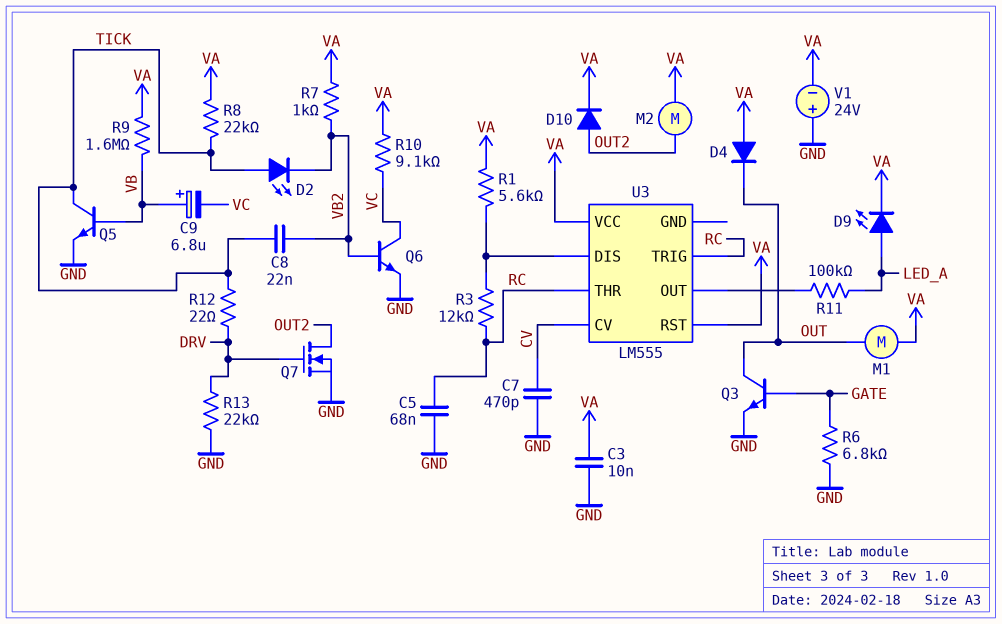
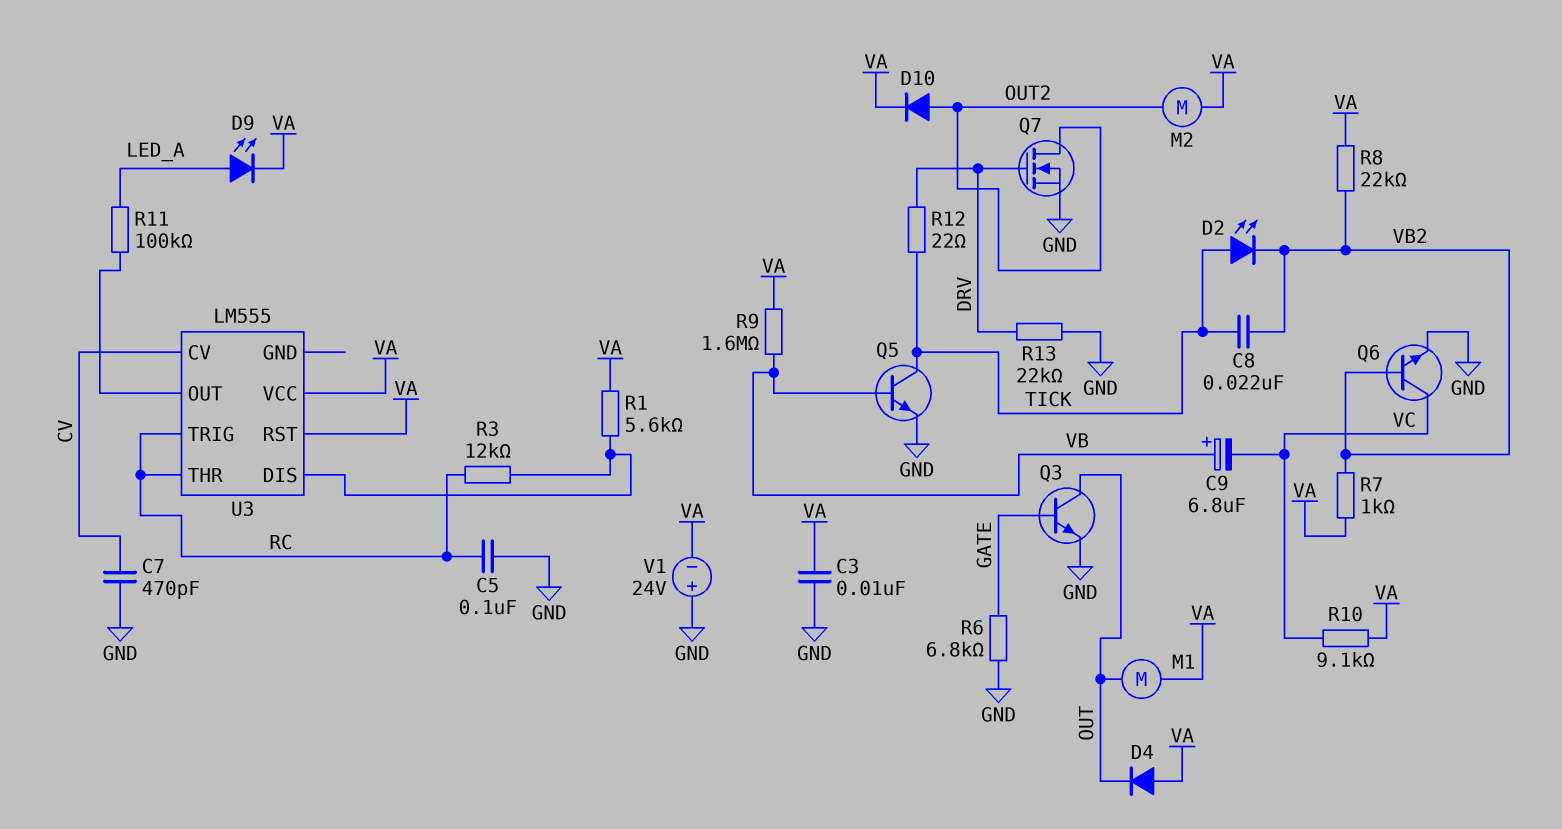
C5: 68nF (GND, RC) -> 100nF (GND, RC)
R8: 22k (TICK, VA) -> 22k (VA, VB2)

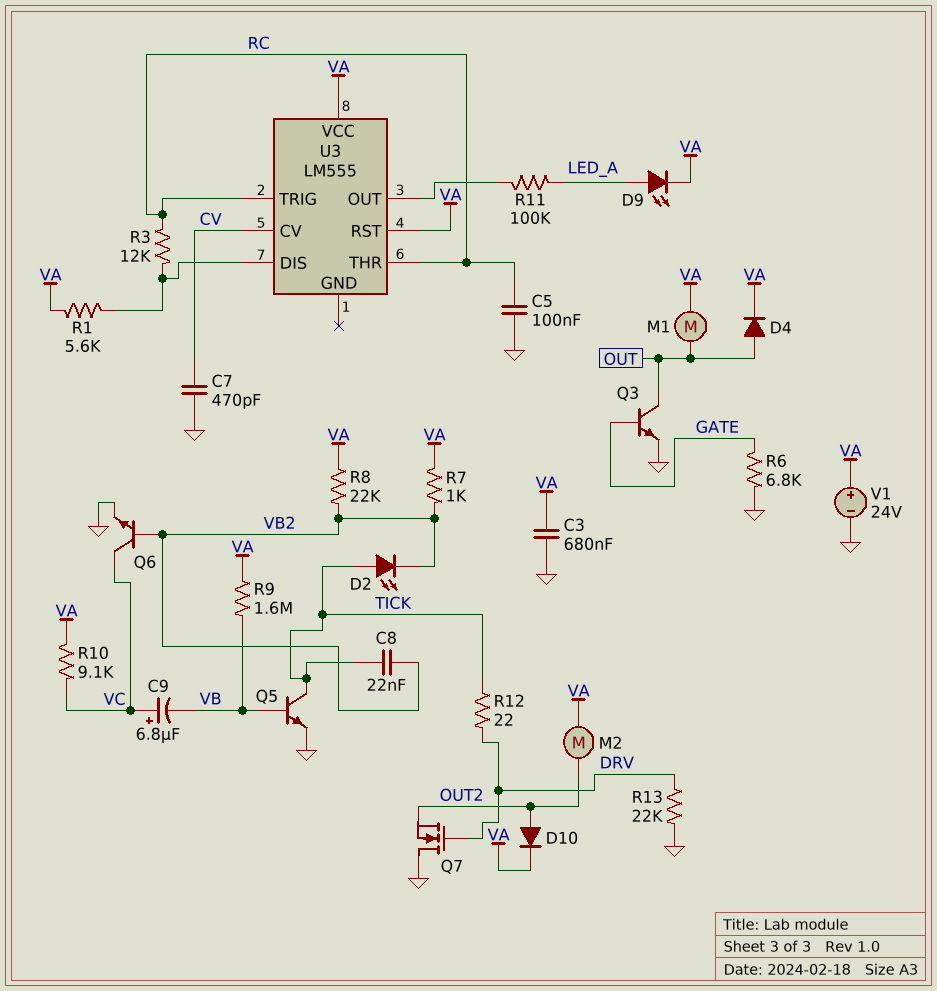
C3: 10nF (GND, VA) -> 680nF (GND, VA)
C9: 6.8uF (plus VB, minus VC) -> 6.8uF (plus VC, minus VB)
D4: diode (A VA, K OUT) -> diode (A OUT, K VA)
Q7: NMOS (G DRV, D OUT2, S GND) -> NMOS (G DRV, D GND, S OUT2)
V1: 24V (plus GND, minus VA) -> 24V (plus VA, minus GND)

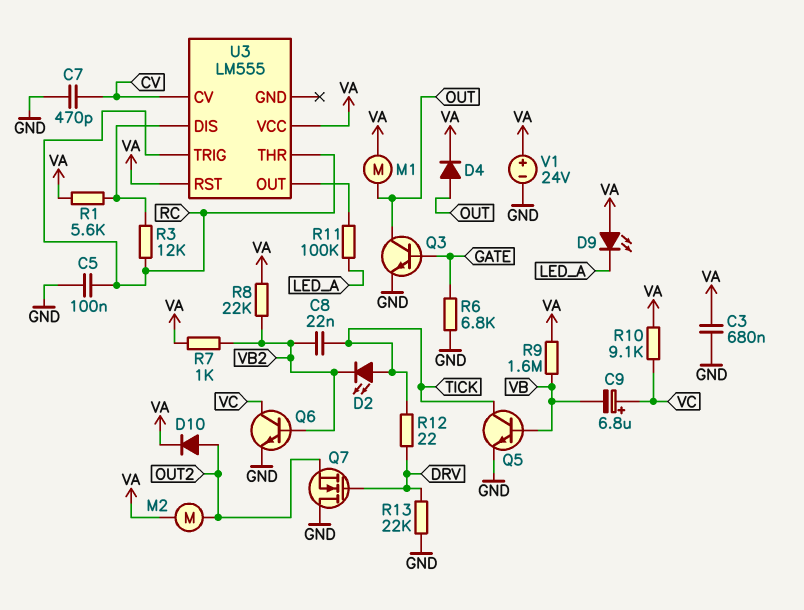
D9: LED (A LED_A, K VA) -> LED (A VA, K LED_A)

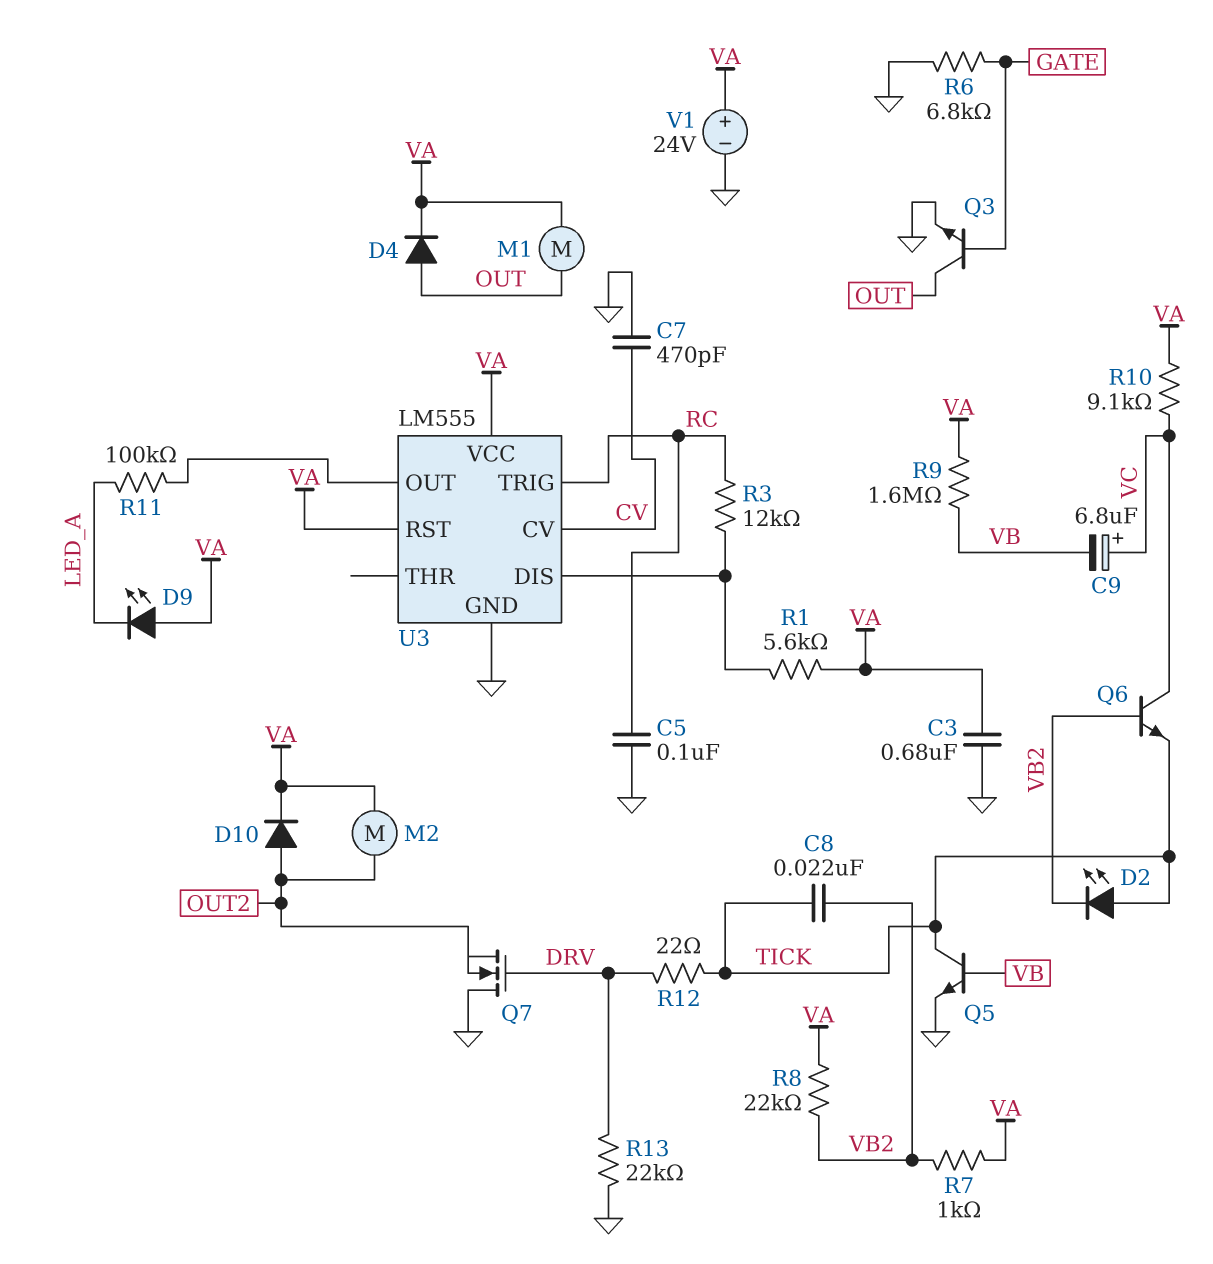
Q6: NPN (B VB2, C VC, E GND) -> NPN (B VB2, C VC, E TICK)
U3 pin GND: none -> GND
U3 pin THR: RC -> none

